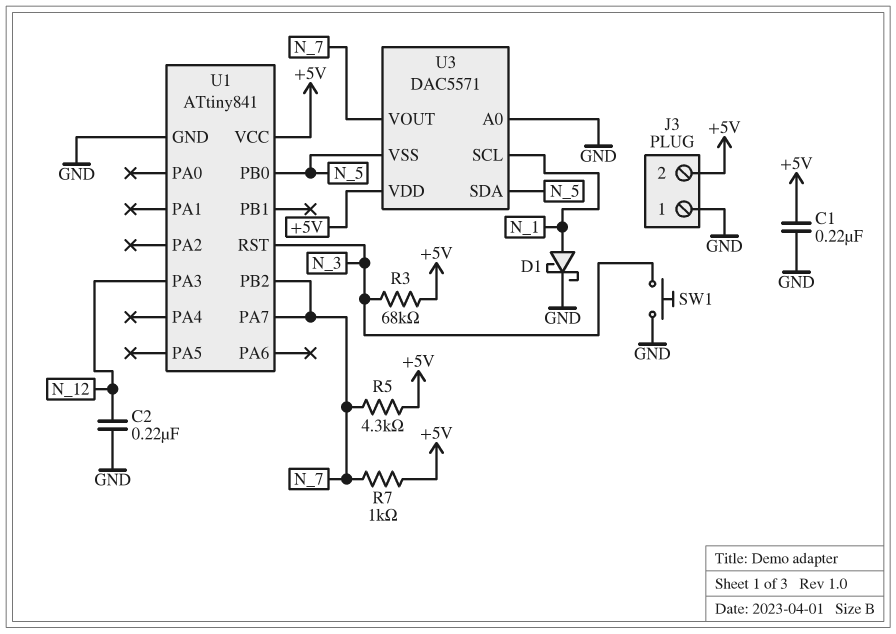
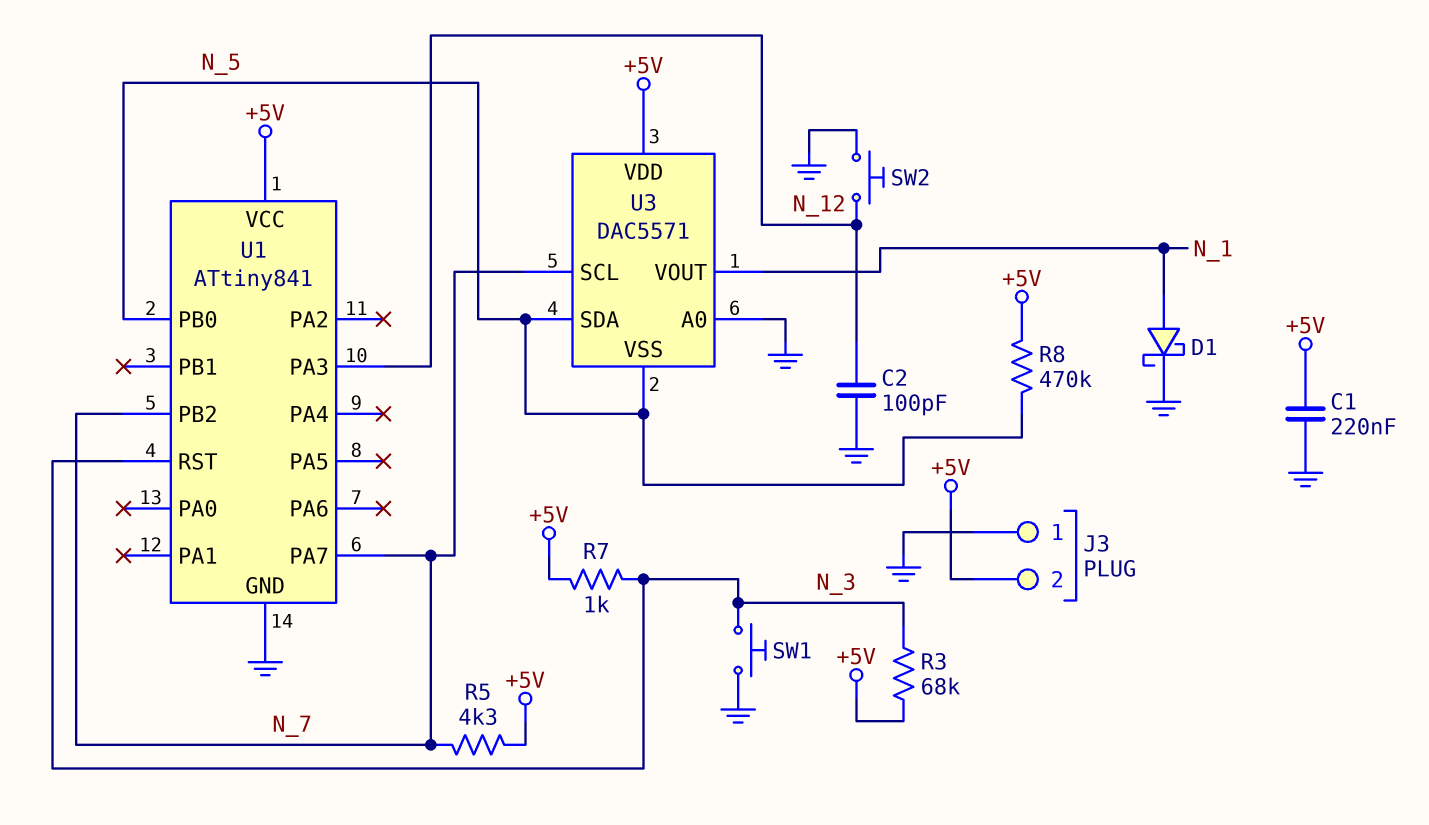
C2: 220nF (GND, N_12) -> 100pF (GND, N_12)
R7: 1k (+5V, N_7) -> 1k (+5V, N_3)
R8: none -> 470k (+5V, N_5)
SW2: none -> button (GND, N_12)
U3 pin SCL: N_1 -> N_7
U3 pin VOUT: N_7 -> N_1

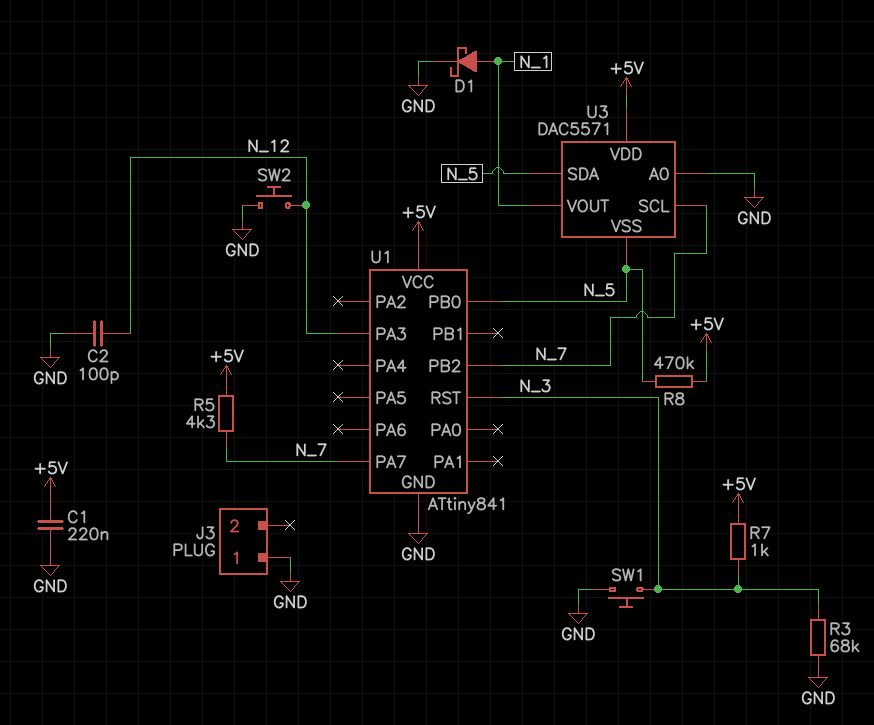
J3 pin 2: +5V -> none
R3: 68k (+5V, N_3) -> 68k (GND, N_3)

